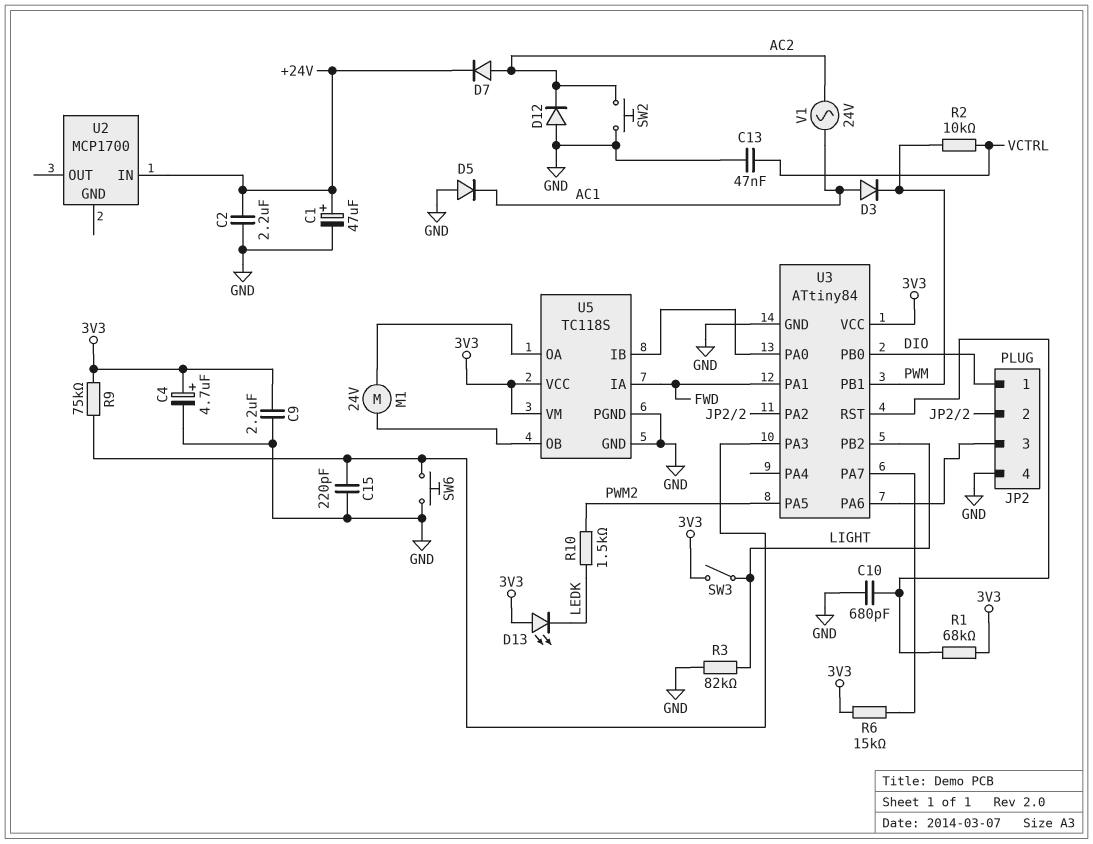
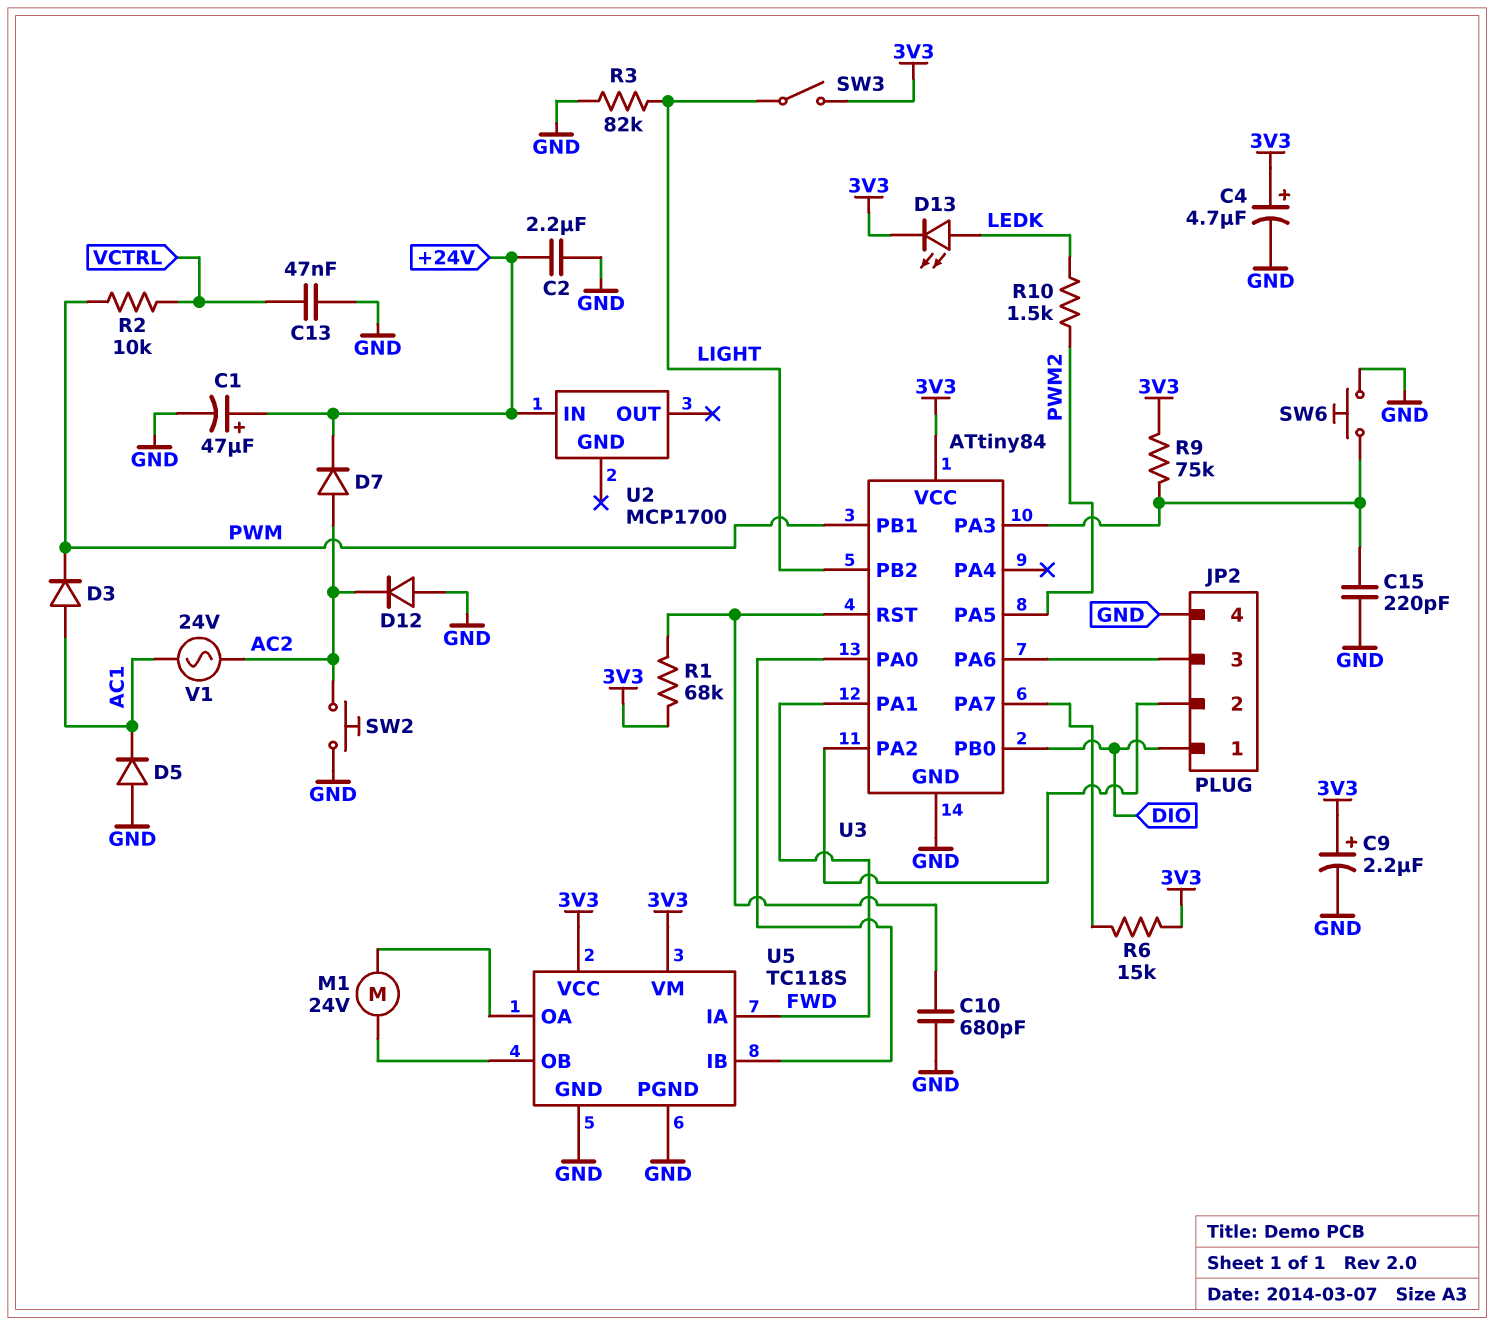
C9: 2.2uF (3V3, GND) -> 2.2uF (plus 3V3, minus GND)
D13: LED (A 3V3, K LEDK) -> LED (A LEDK, K 3V3)

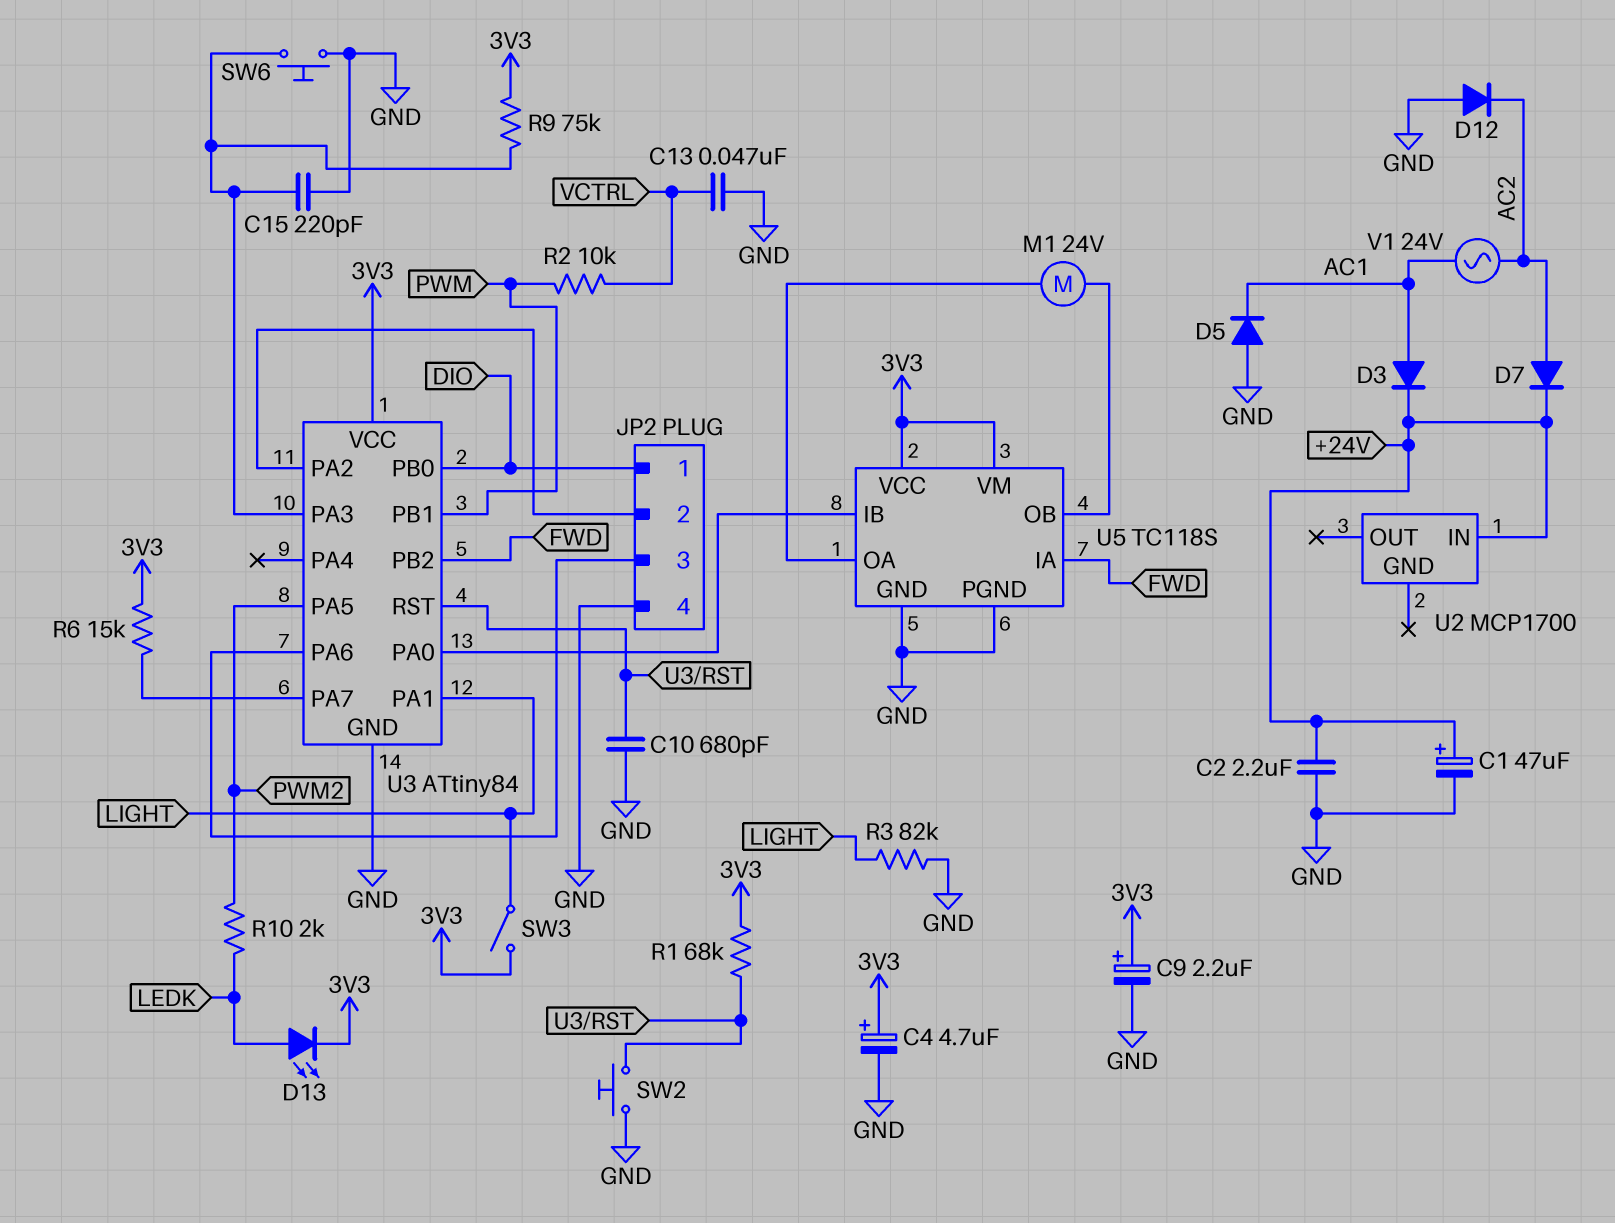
D3: diode (A AC1, K PWM) -> diode (A AC1, K +24V)
R10: 1.5k (LEDK, PWM2) -> 2k (LEDK, PWM2)
SW2: button (AC2, GND) -> button (GND, U3/RST)
U3 pin PA1: FWD -> LIGHT
U3 pin PB2: LIGHT -> FWD

